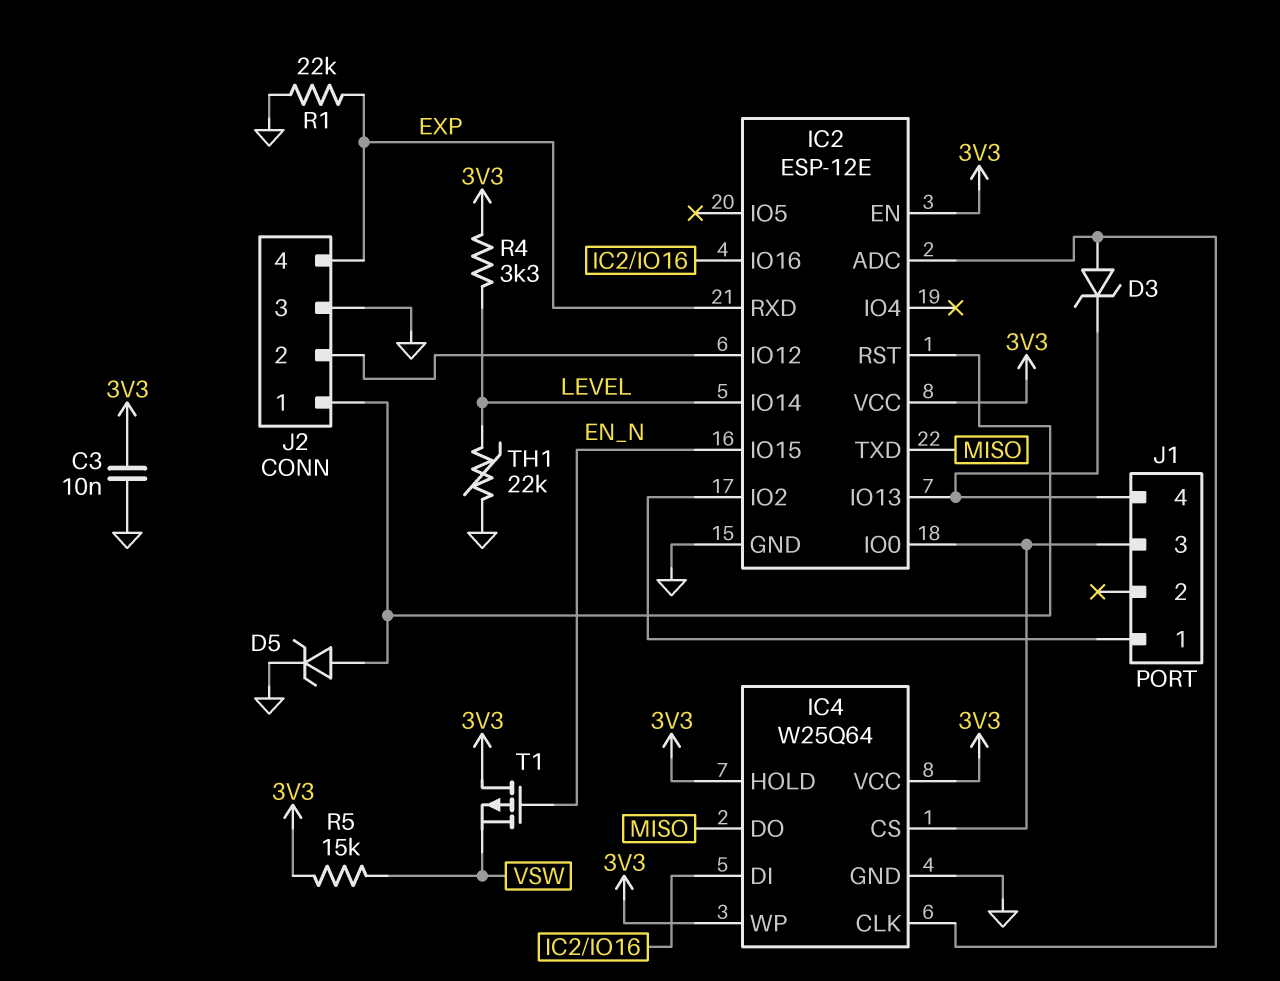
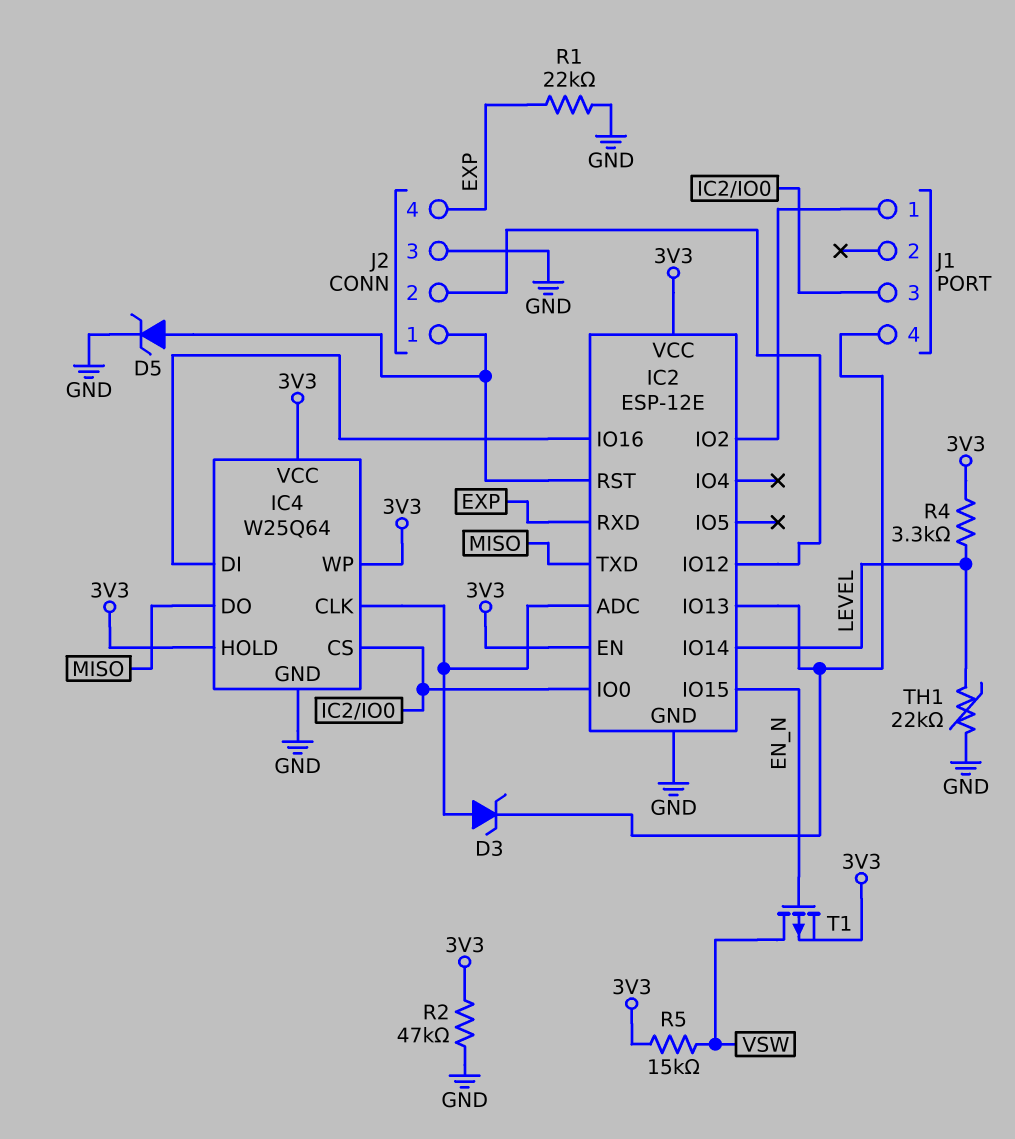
C3: 10nF (3V3, GND) -> none
R2: none -> 47k (3V3, GND)
T1: PMOS (G EN_N, D 3V3, S VSW) -> PMOS (G EN_N, D VSW, S 3V3)

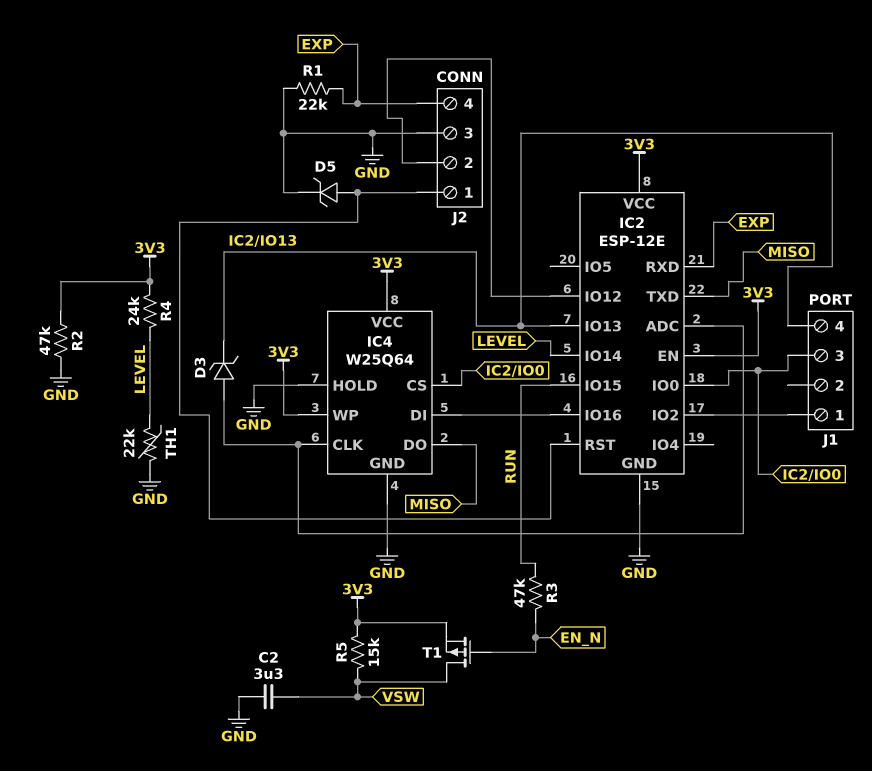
C2: none -> 3.3uF (GND, VSW)
IC2 pin IO15: EN_N -> RUN
IC4 pin HOLD: 3V3 -> GND
R3: none -> 47k (EN_N, RUN)
R4: 3.3k (3V3, LEVEL) -> 24k (3V3, LEVEL)

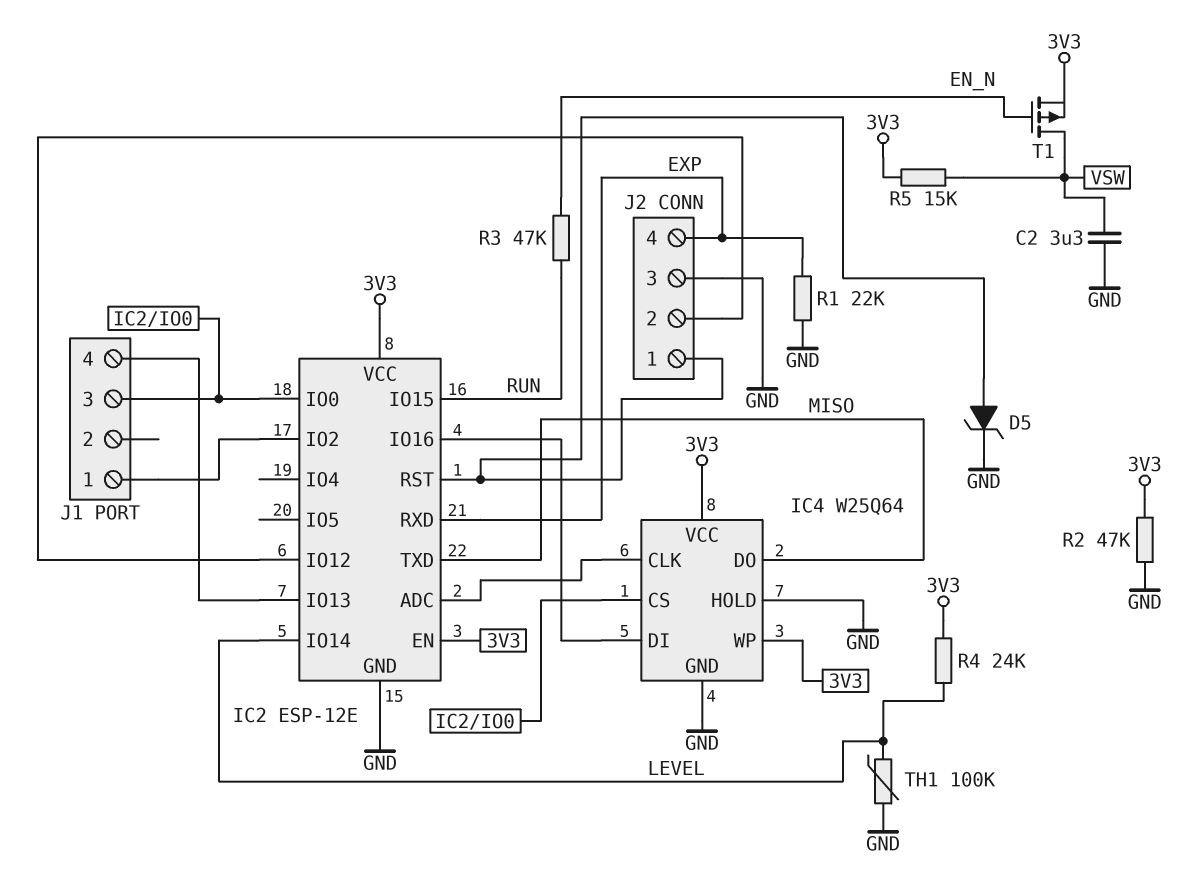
D3: zener (A IC2/ADC, K IC2/IO13) -> none
TH1: 22k (GND, LEVEL) -> 100k (GND, LEVEL)

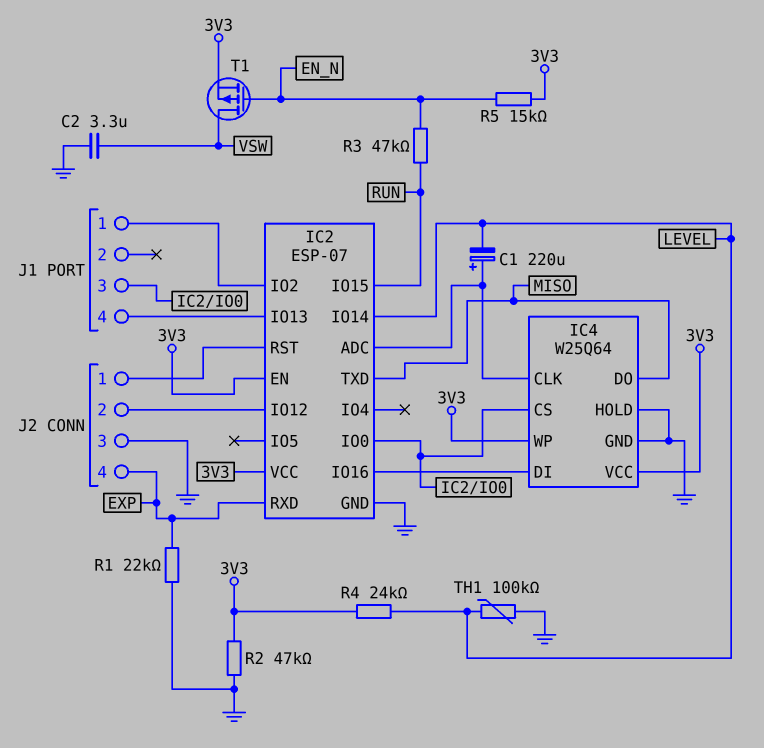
C1: none -> 220uF (plus IC2/ADC, minus LEVEL)
D5: zener (A IC2/RST, K GND) -> none
IC2: ESP-12E -> ESP-07
R5: 15k (3V3, VSW) -> 15k (3V3, EN_N)

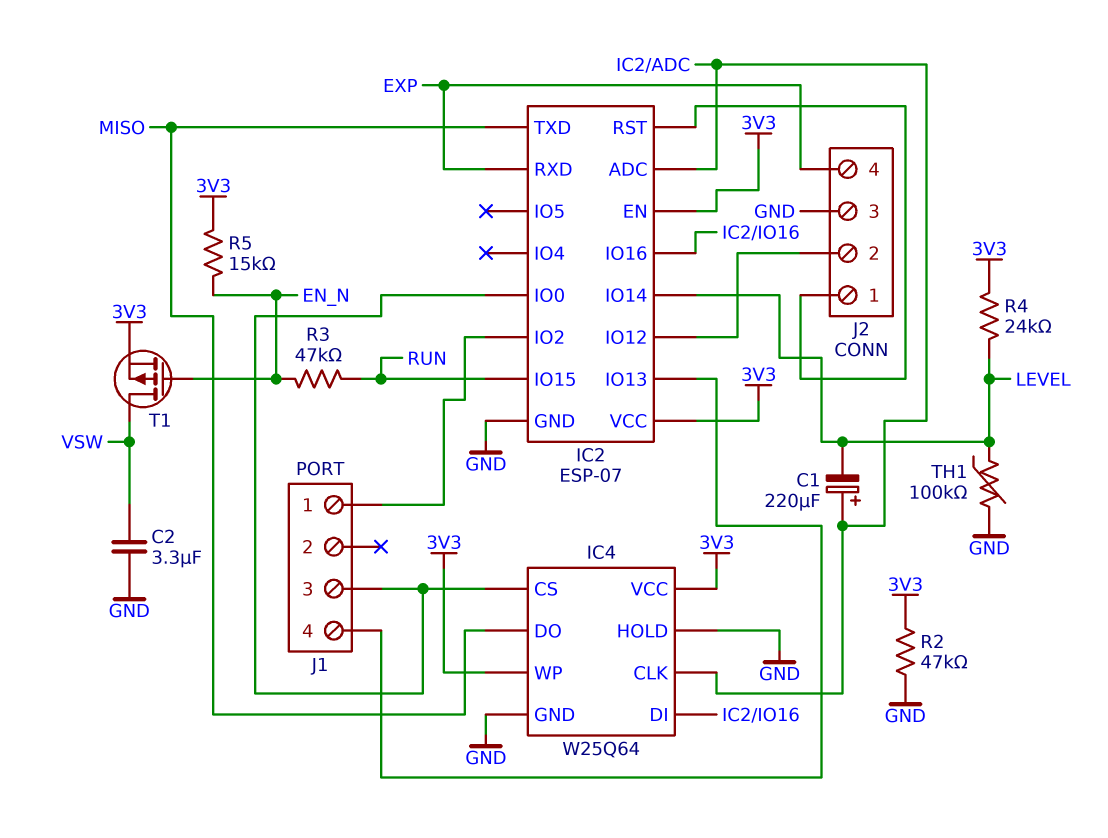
R1: 22k (EXP, GND) -> none

